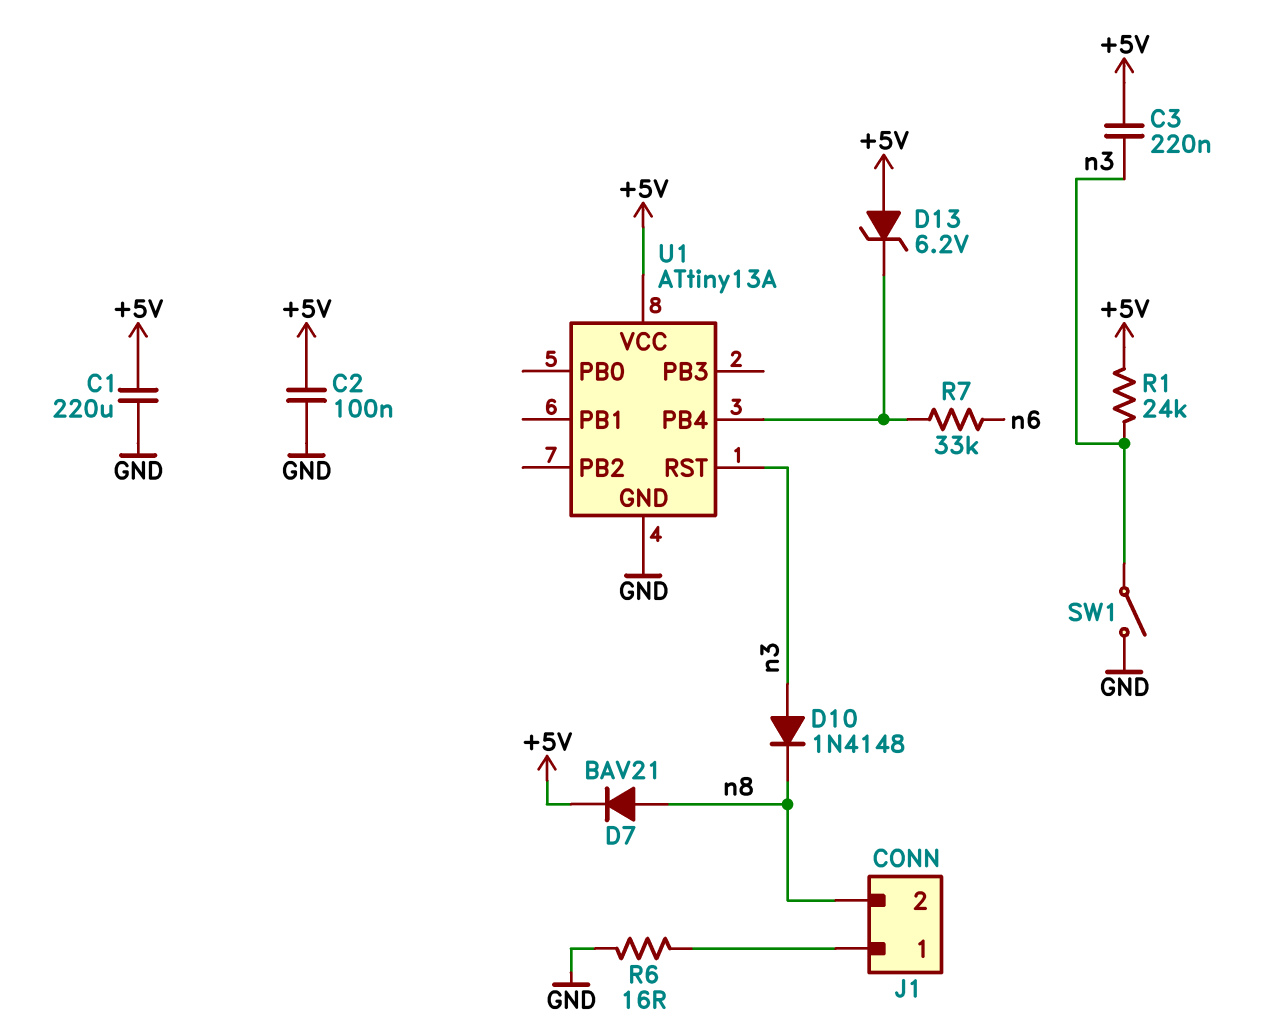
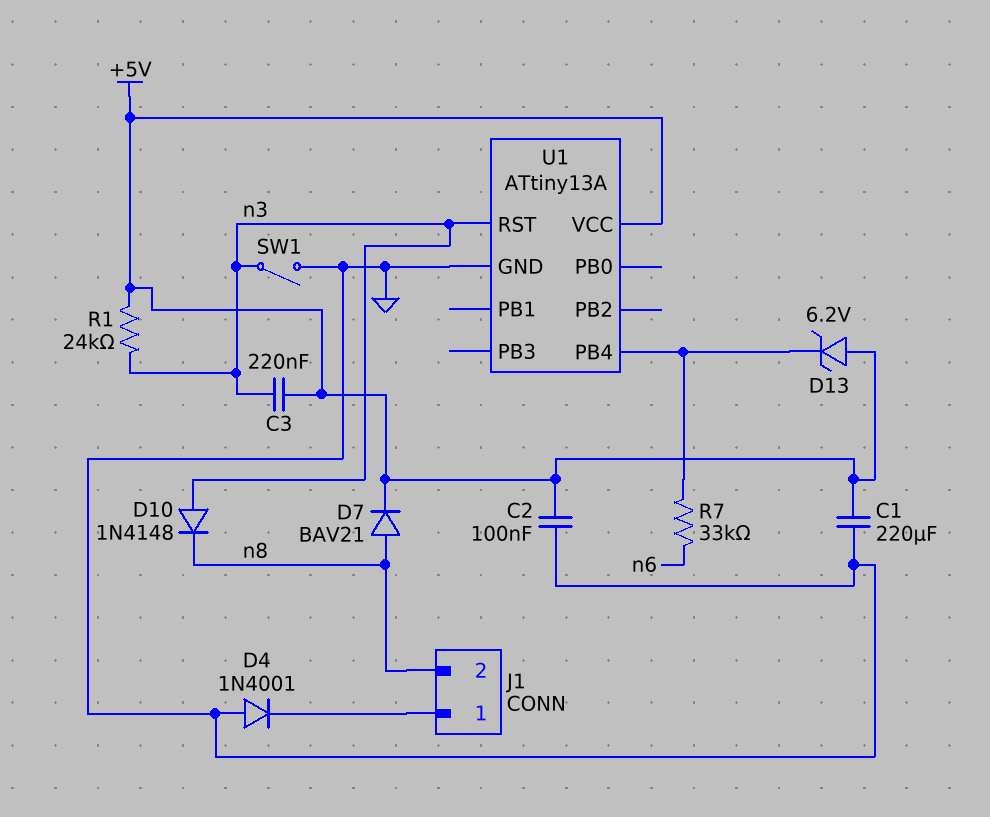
D4: none -> diode 1N4001 (A GND, K J1/1)
R6: 16 (GND, J1/1) -> none

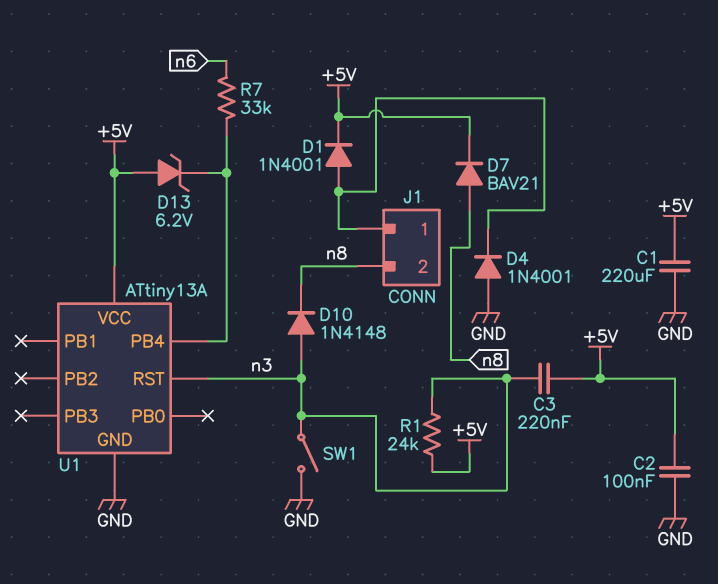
D1: none -> diode 1N4001 (A J1/1, K +5V)

